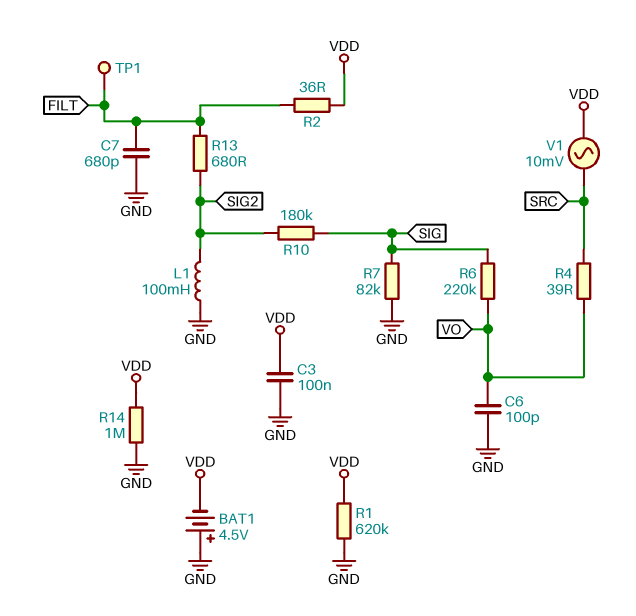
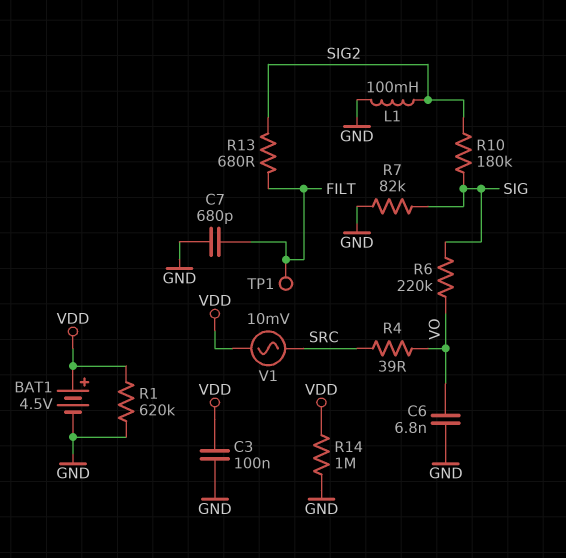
BAT1: 4.5V (plus GND, minus VDD) -> 4.5V (plus VDD, minus GND)
C6: 100pF (GND, VO) -> 6.8nF (GND, VO)
R2: 36 (FILT, VDD) -> none

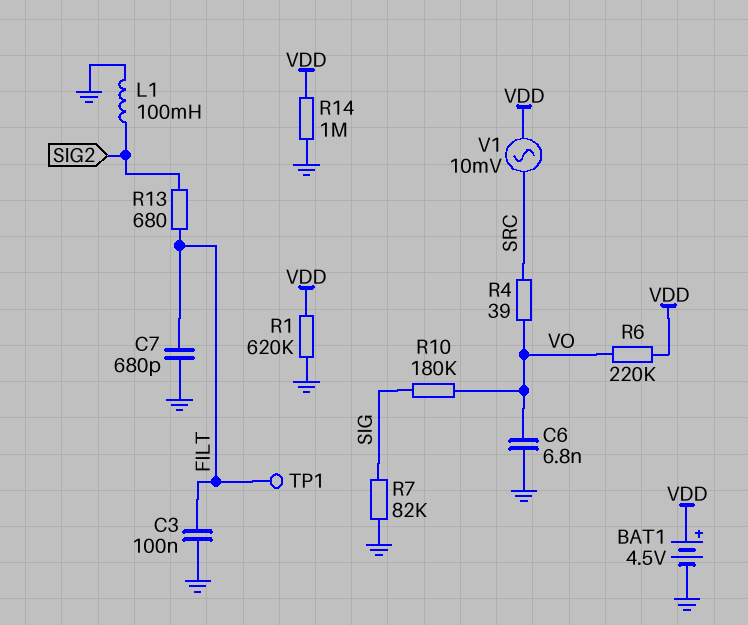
C3: 100nF (GND, VDD) -> 100nF (FILT, GND)
R6: 220k (SIG, VO) -> 220k (VDD, VO)
R10: 180k (SIG, SIG2) -> 180k (SIG, VO)

